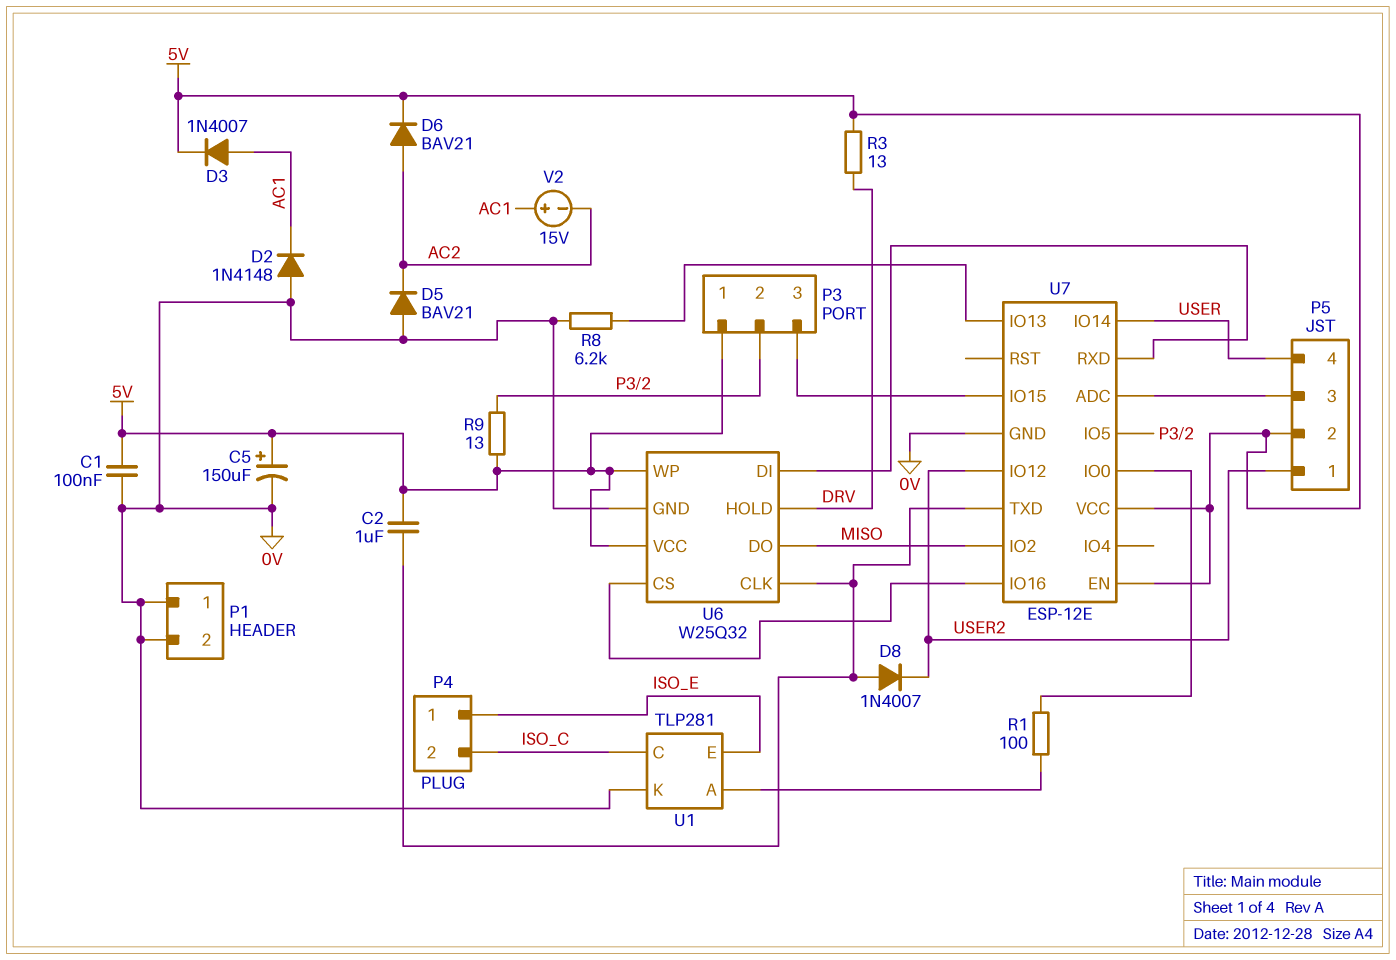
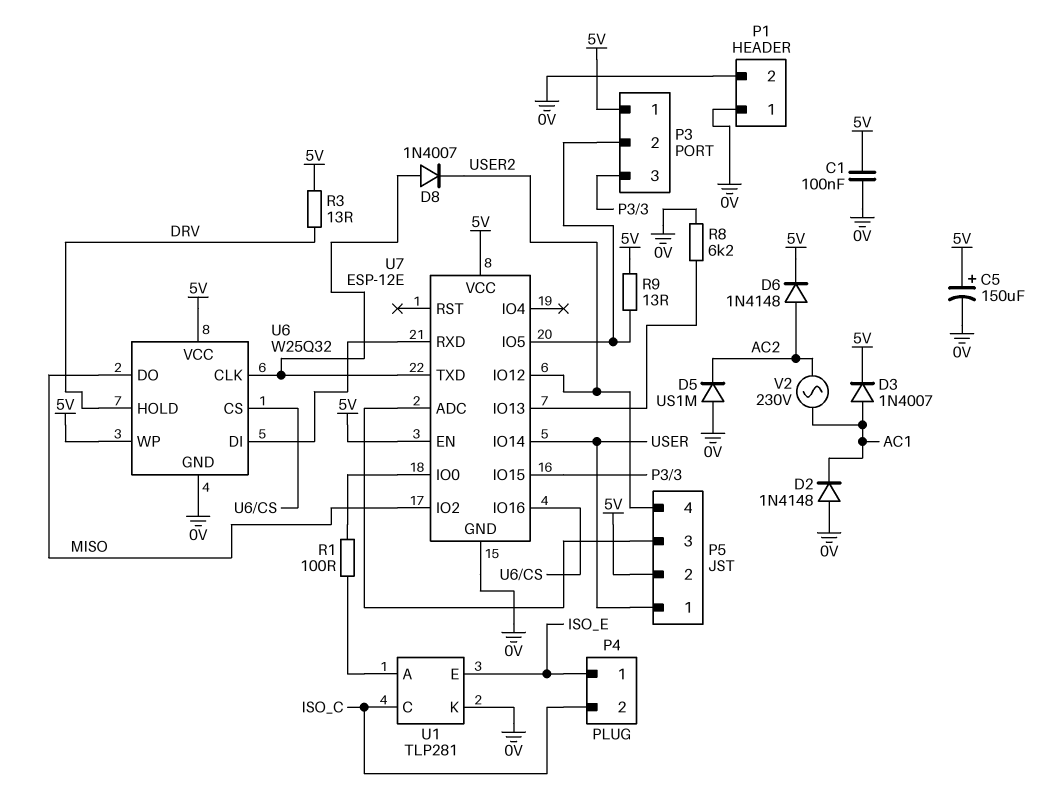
C2: 1uF (5V, U6/CLK) -> none
D5: diode BAV21 (A 0V, K AC2) -> diode US1M (A 0V, K AC2)
D6: diode BAV21 (A AC2, K 5V) -> diode 1N4148 (A AC2, K 5V)
P5 pin 1: USER2 -> USER
P5 pin 4: USER -> USER2
V2: 15V (plus AC1, minus AC2) -> AC 230V (AC1, AC2)

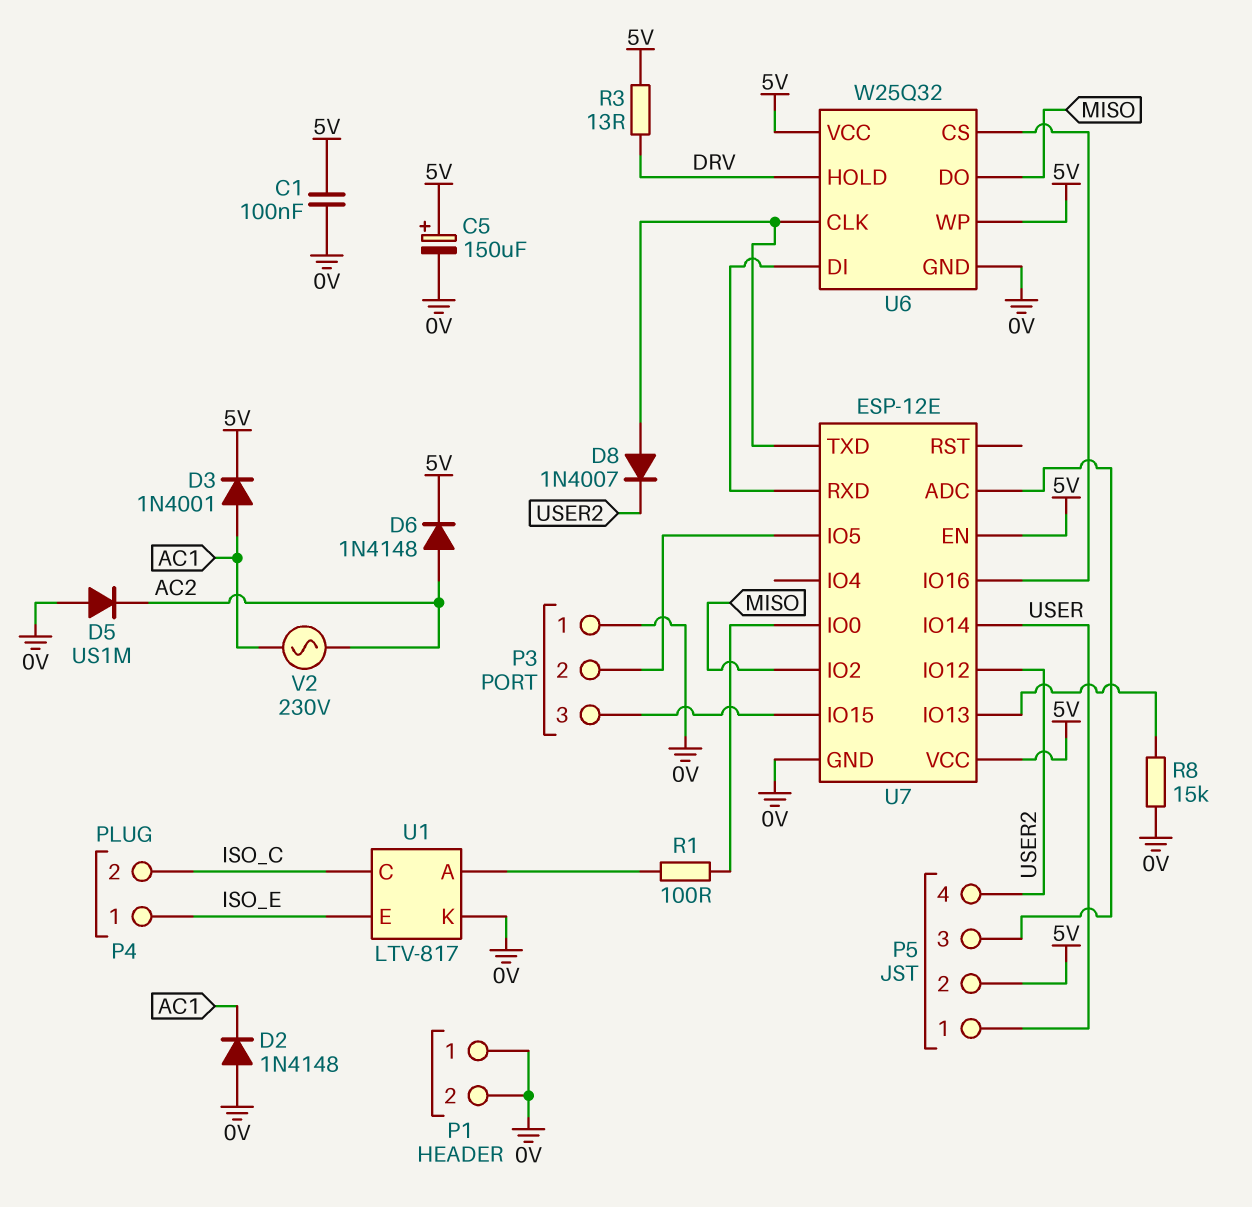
D3: diode 1N4007 (A AC1, K 5V) -> diode 1N4001 (A AC1, K 5V)
P3 pin 1: 5V -> 0V
R8: 6.2k (0V, U7/IO13) -> 15k (0V, U7/IO13)
R9: 13 (5V, P3/2) -> none
U1: TLP281 -> LTV-817

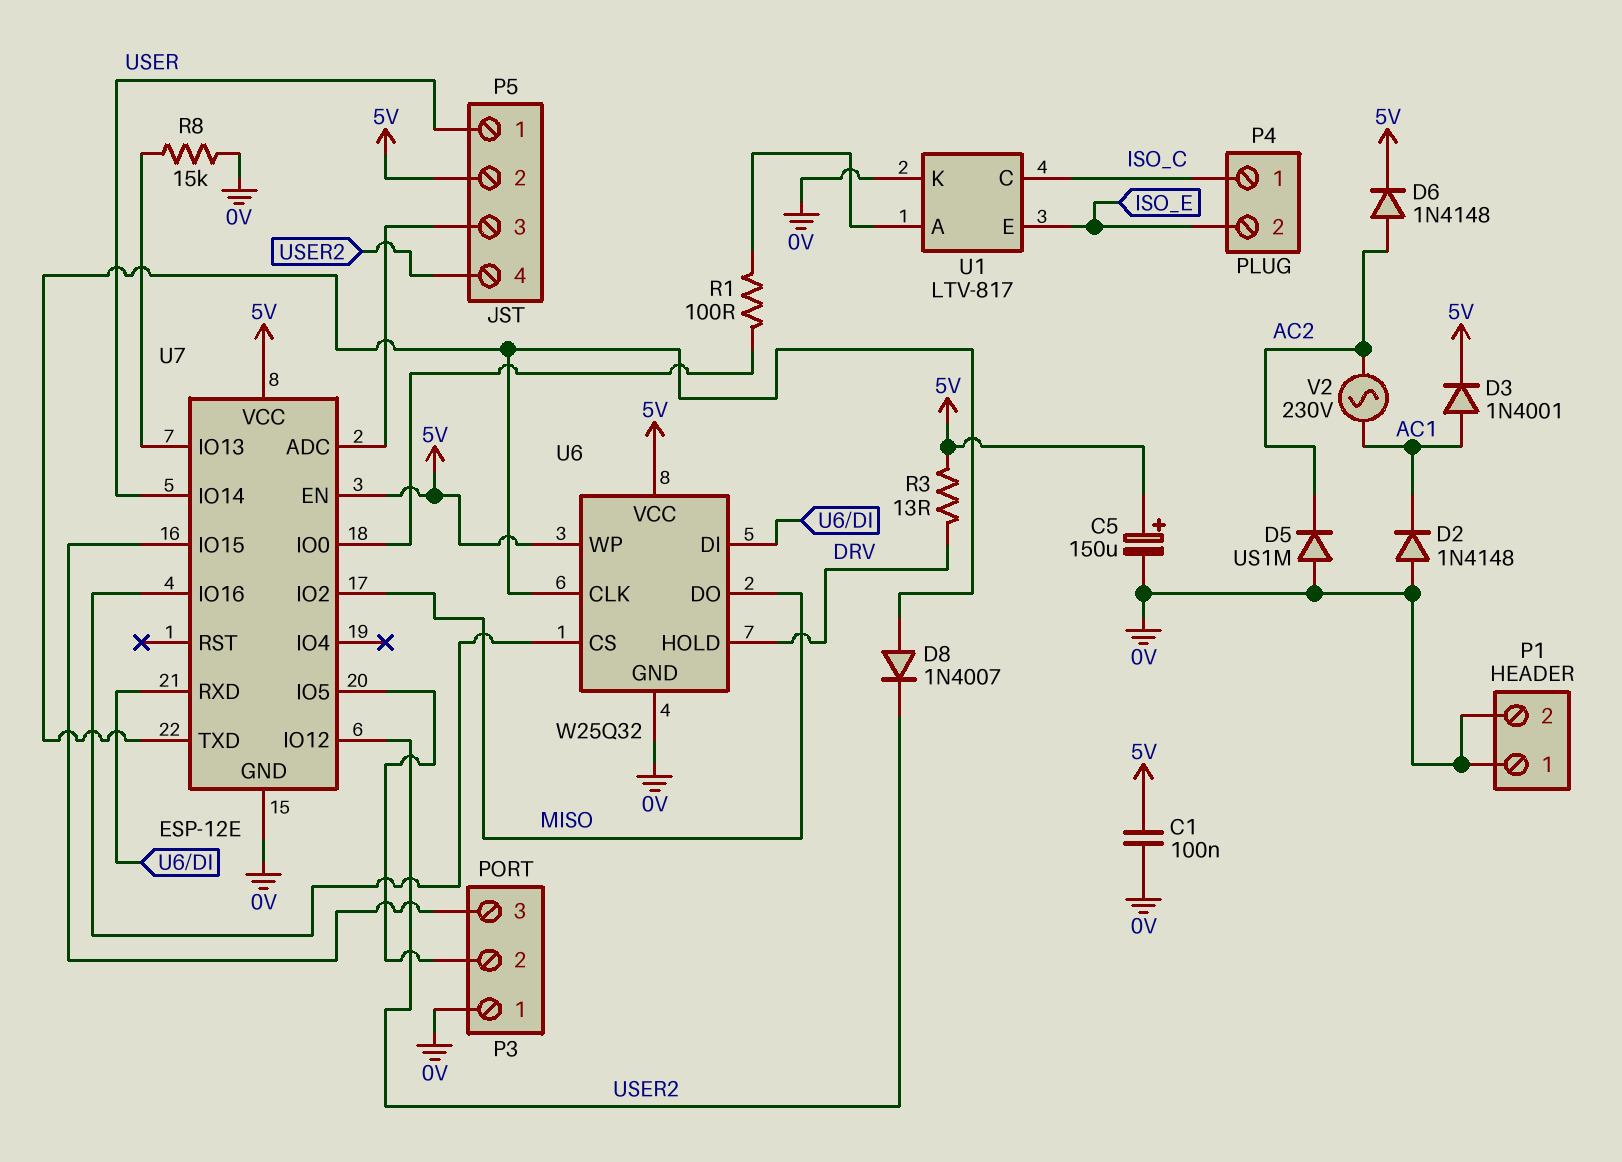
P4 pin 1: ISO_E -> ISO_C
P4 pin 2: ISO_C -> ISO_E

